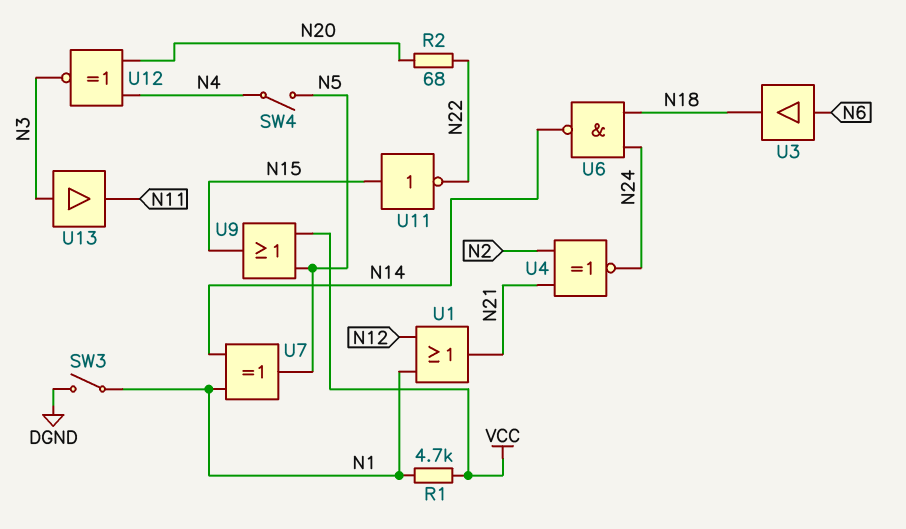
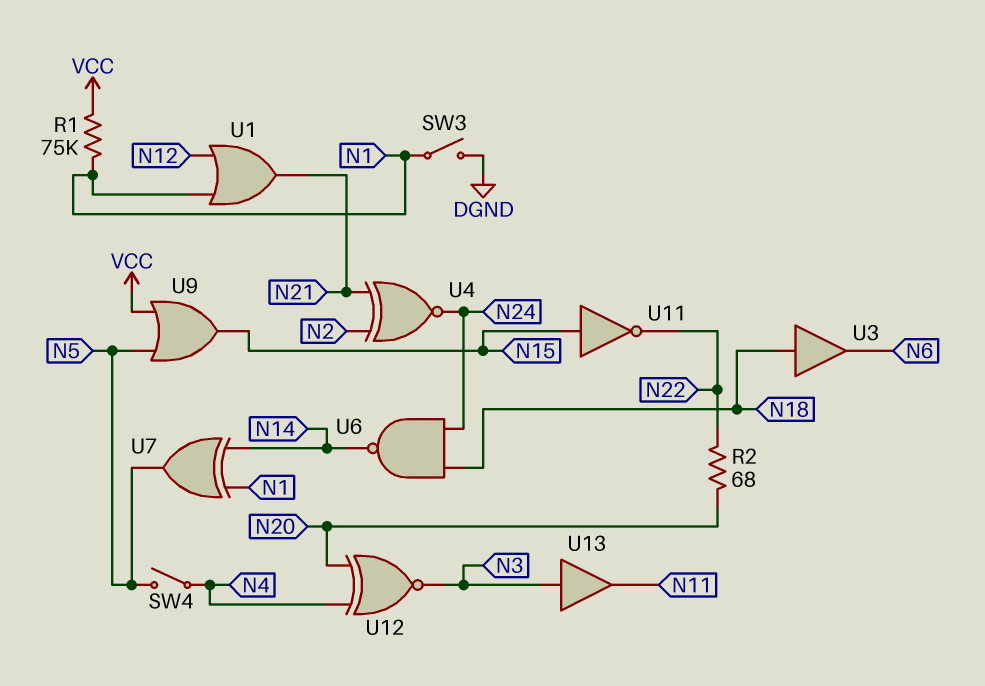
R1: 4.7k (N1, VCC) -> 75k (N1, VCC)
U3: buffer (in N6, out N18) -> buffer (in N18, out N6)

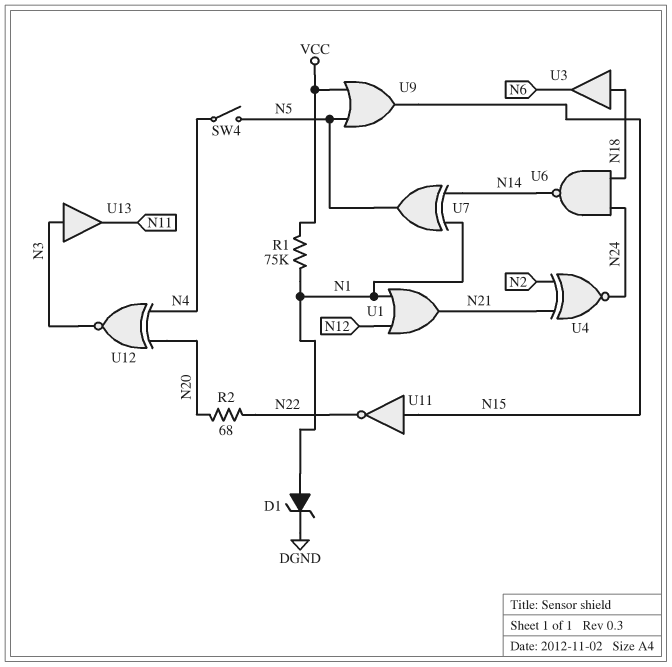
D1: none -> zener (A N1, K DGND)
SW3: switch (DGND, N1) -> none

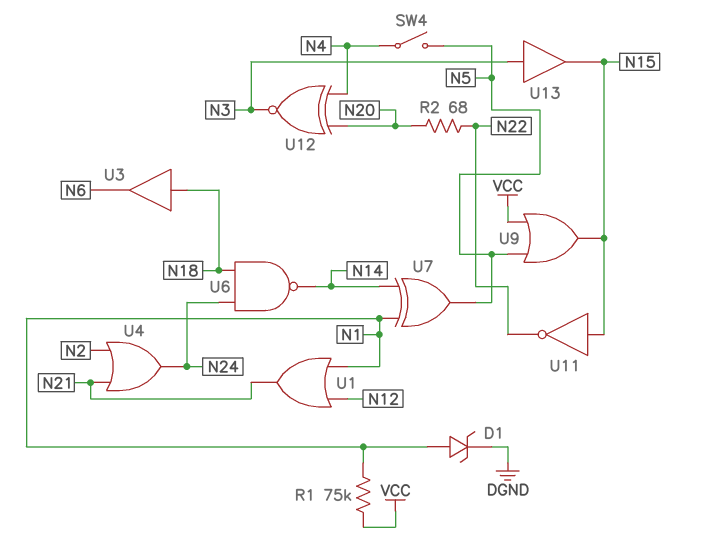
U4: XNOR (in N2, in N21, out N24) -> OR (in N2, in N21, out N24)
U13: buffer (in N3, out N11) -> buffer (in N3, out N15)

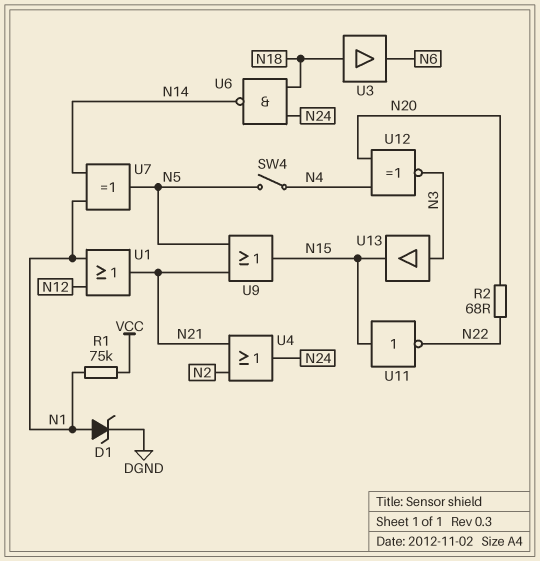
U9: OR (in N5, in VCC, out N15) -> OR (in N5, in N21, out N15)

